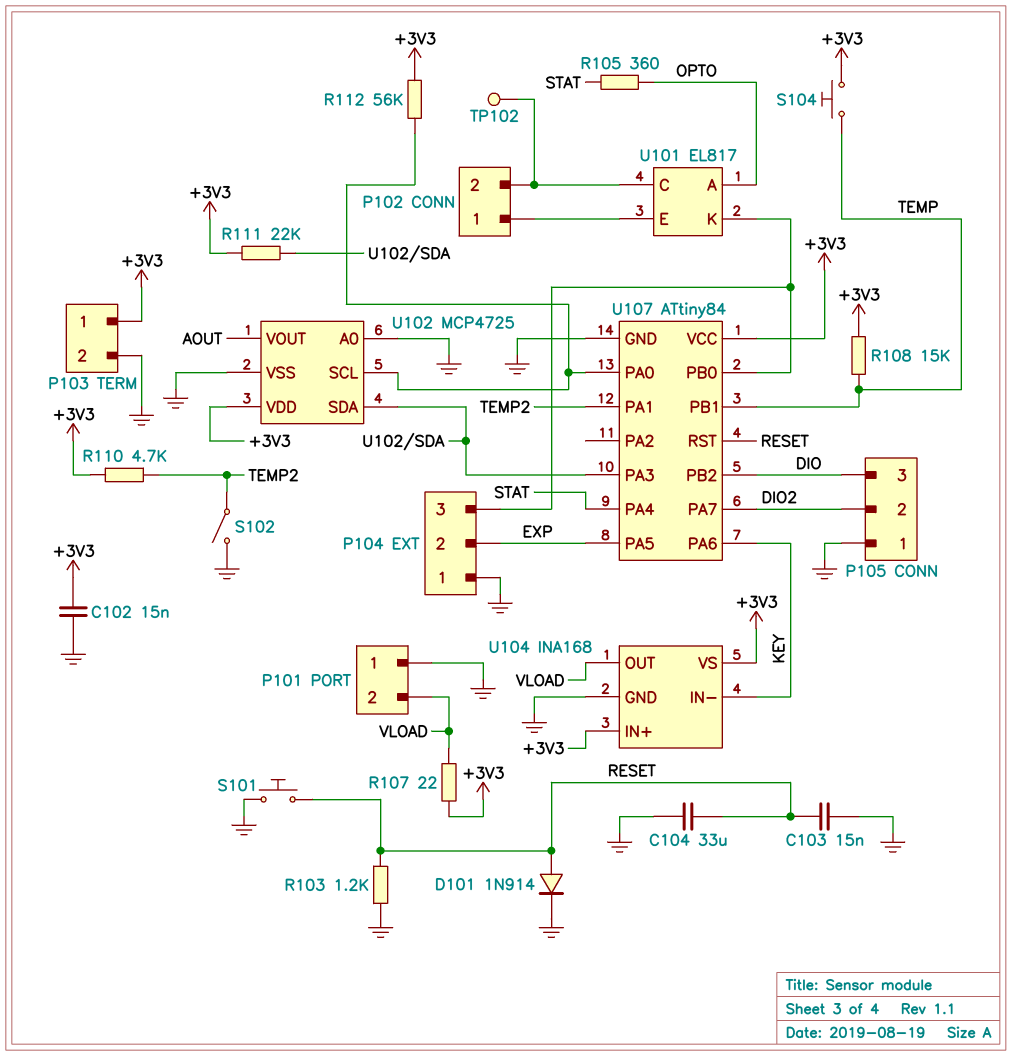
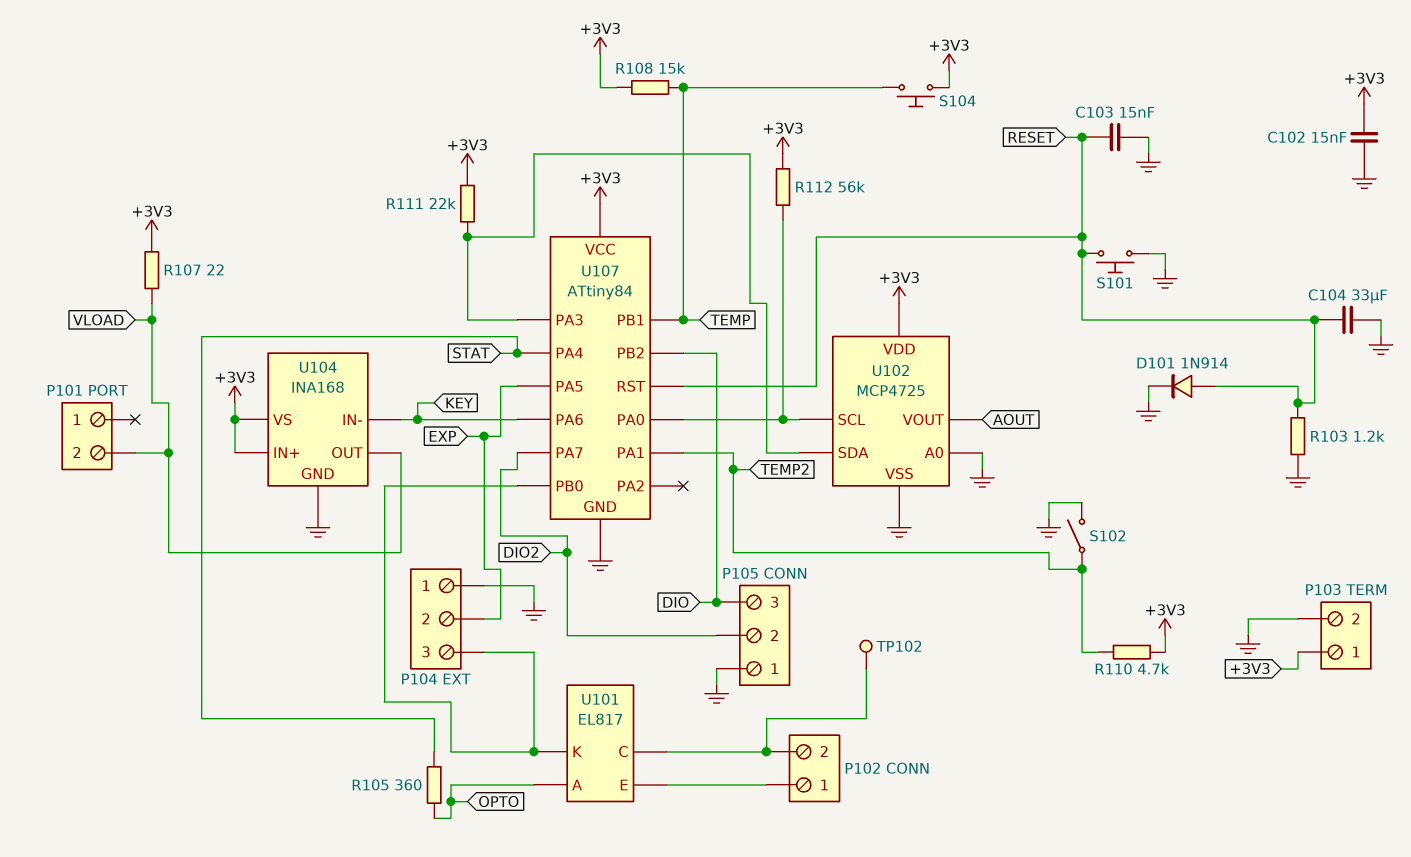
P101 pin 1: GND -> none

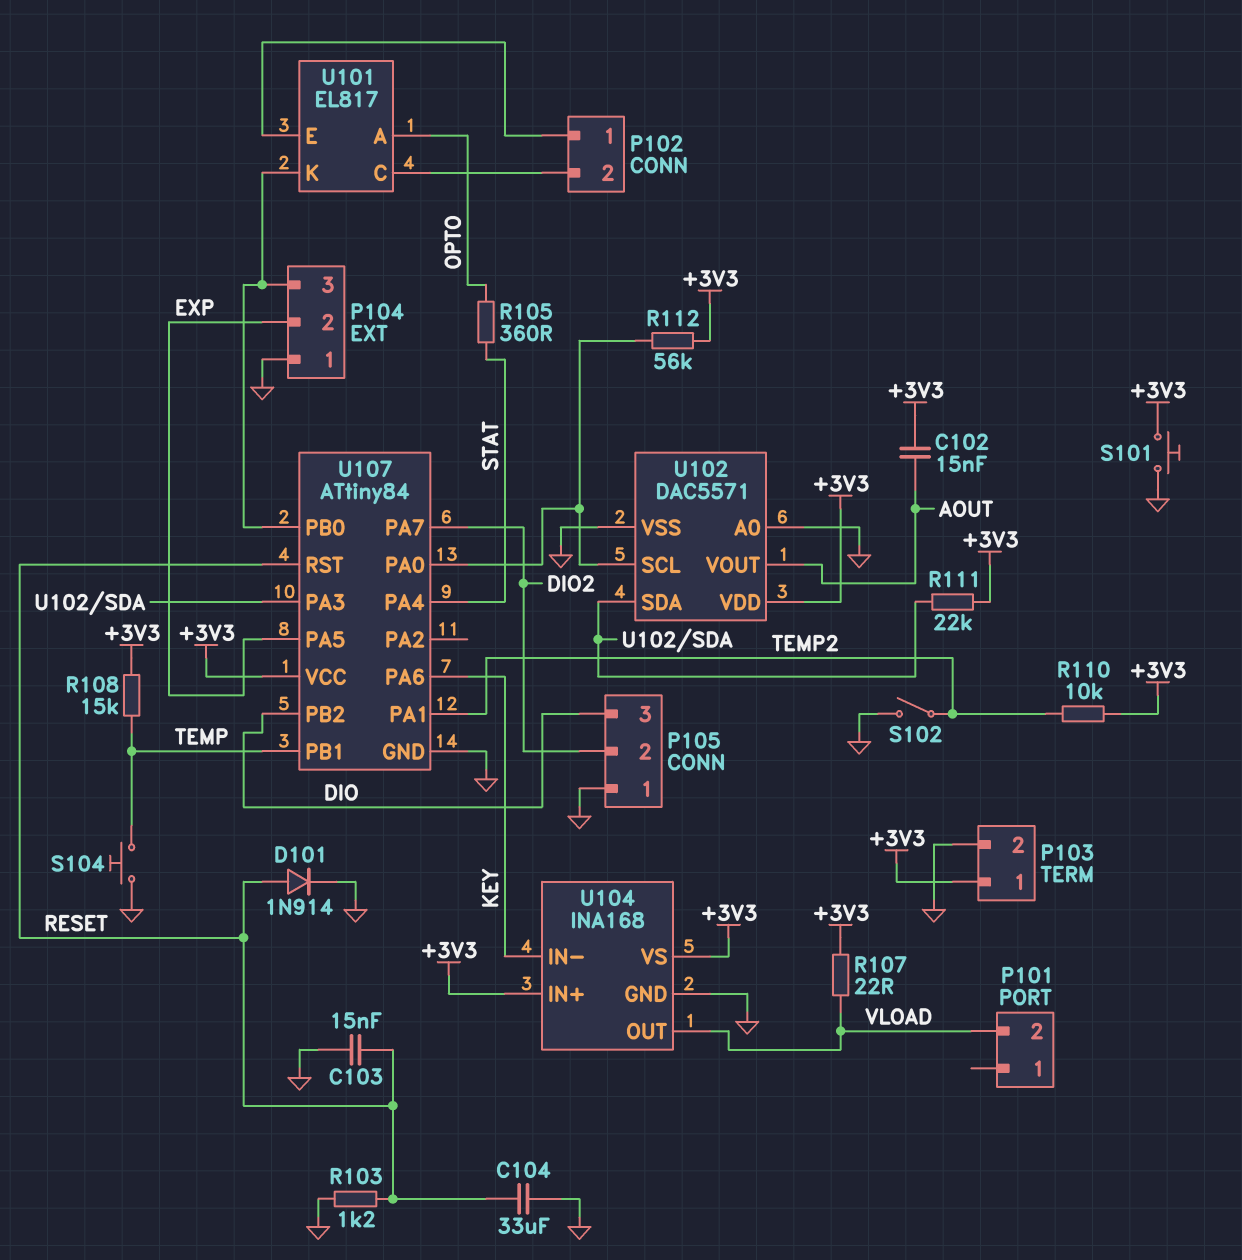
C102: 15nF (+3V3, GND) -> 15nF (+3V3, AOUT)
R110: 4.7k (+3V3, TEMP2) -> 10k (+3V3, TEMP2)
S101: button (GND, RESET) -> button (+3V3, GND)
S104: button (+3V3, TEMP) -> button (GND, TEMP)
TP102: test point (P102/2) -> none
U102: MCP4725 -> DAC5571

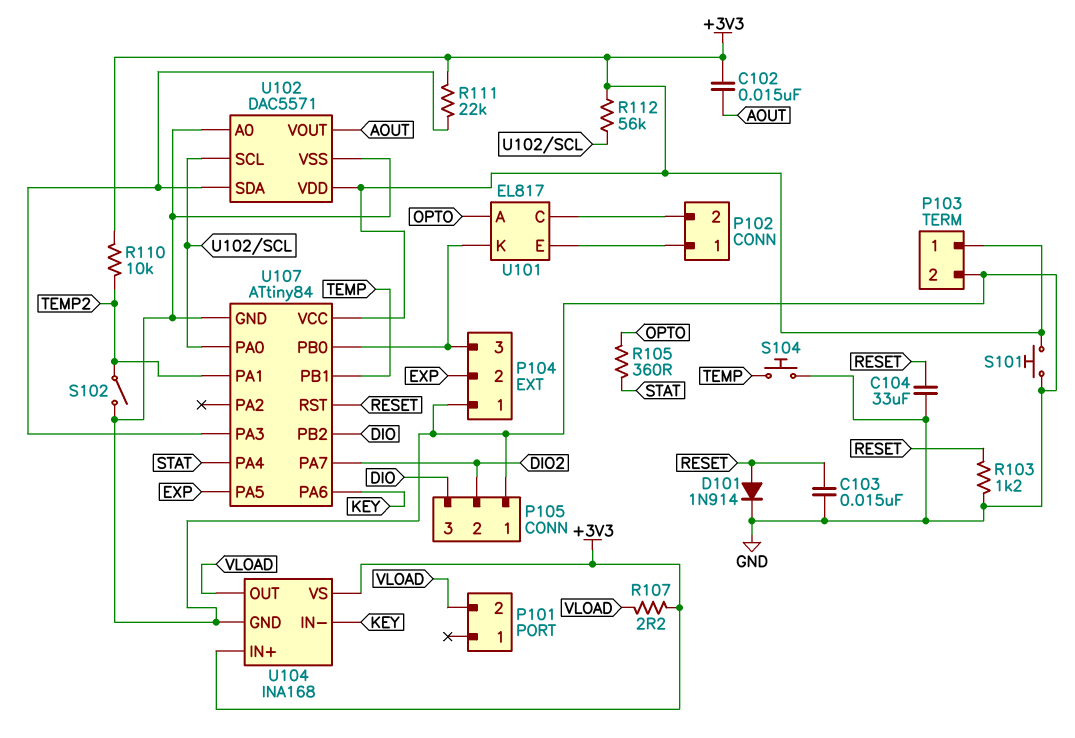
R107: 22 (+3V3, VLOAD) -> 2.2 (+3V3, VLOAD)
R108: 15k (+3V3, TEMP) -> none

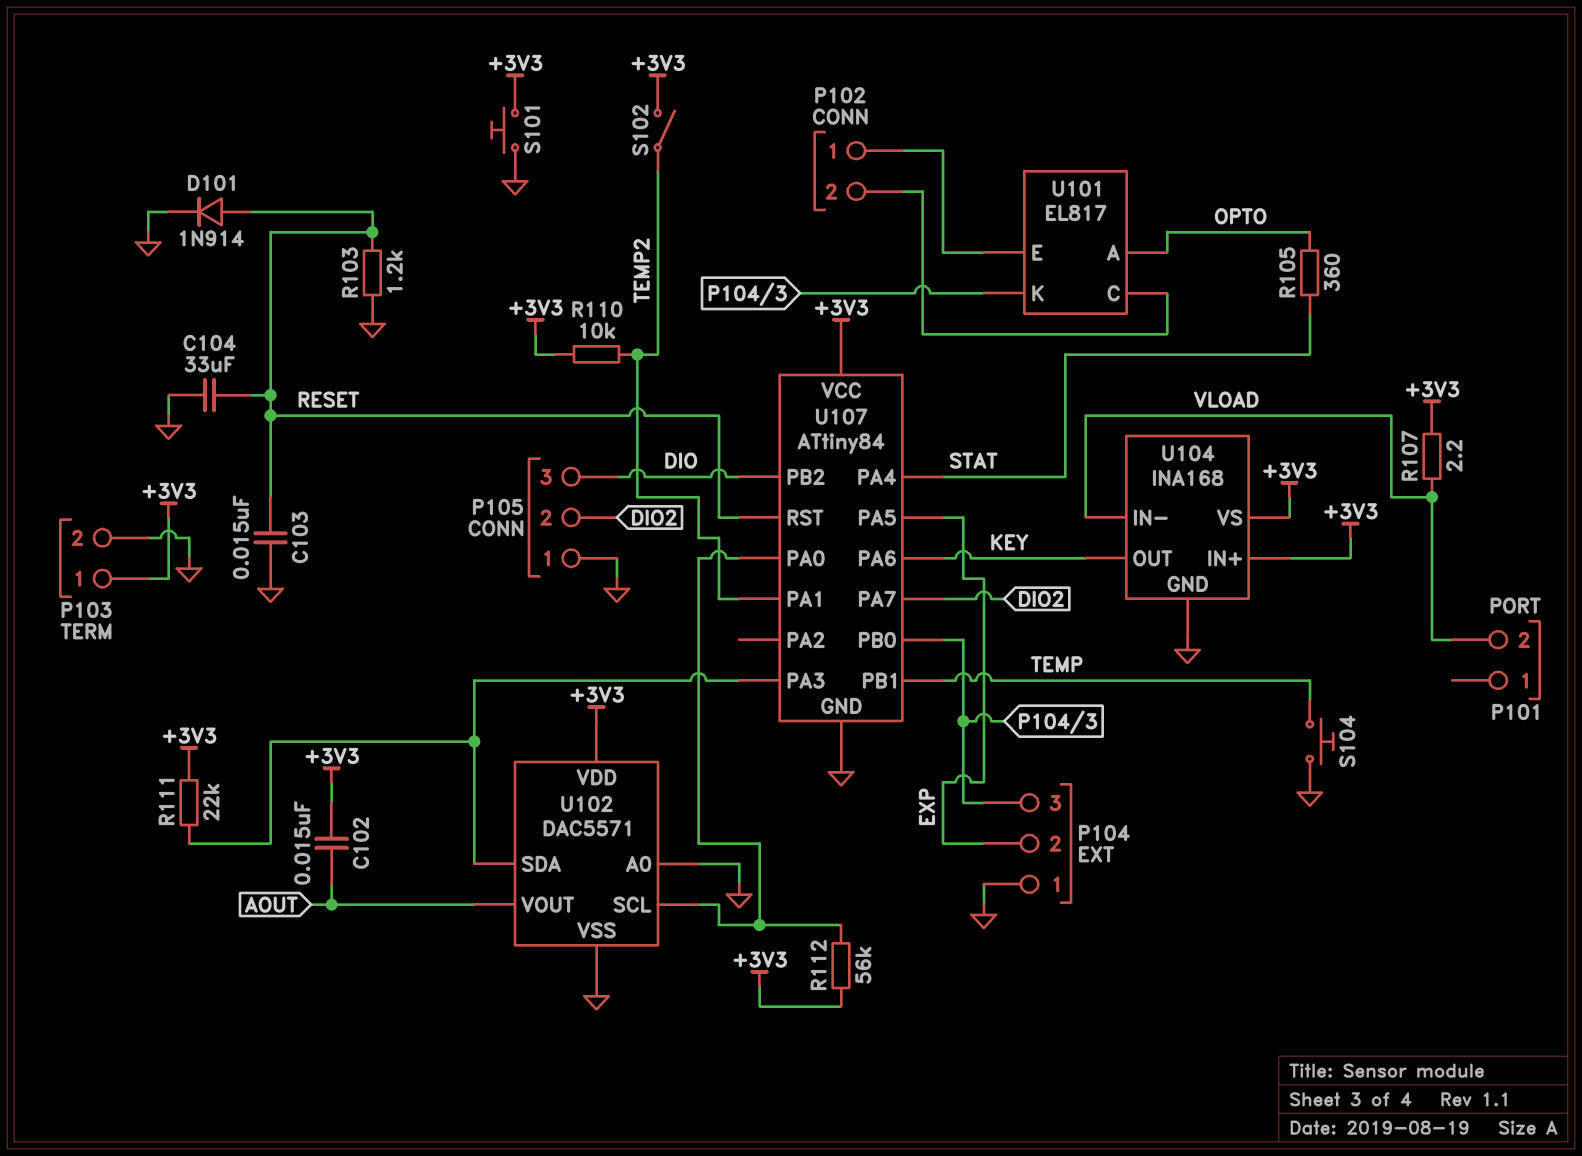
S102: switch (GND, TEMP2) -> switch (+3V3, TEMP2)
U104 pin IN-: KEY -> VLOAD
U104 pin OUT: VLOAD -> KEY

